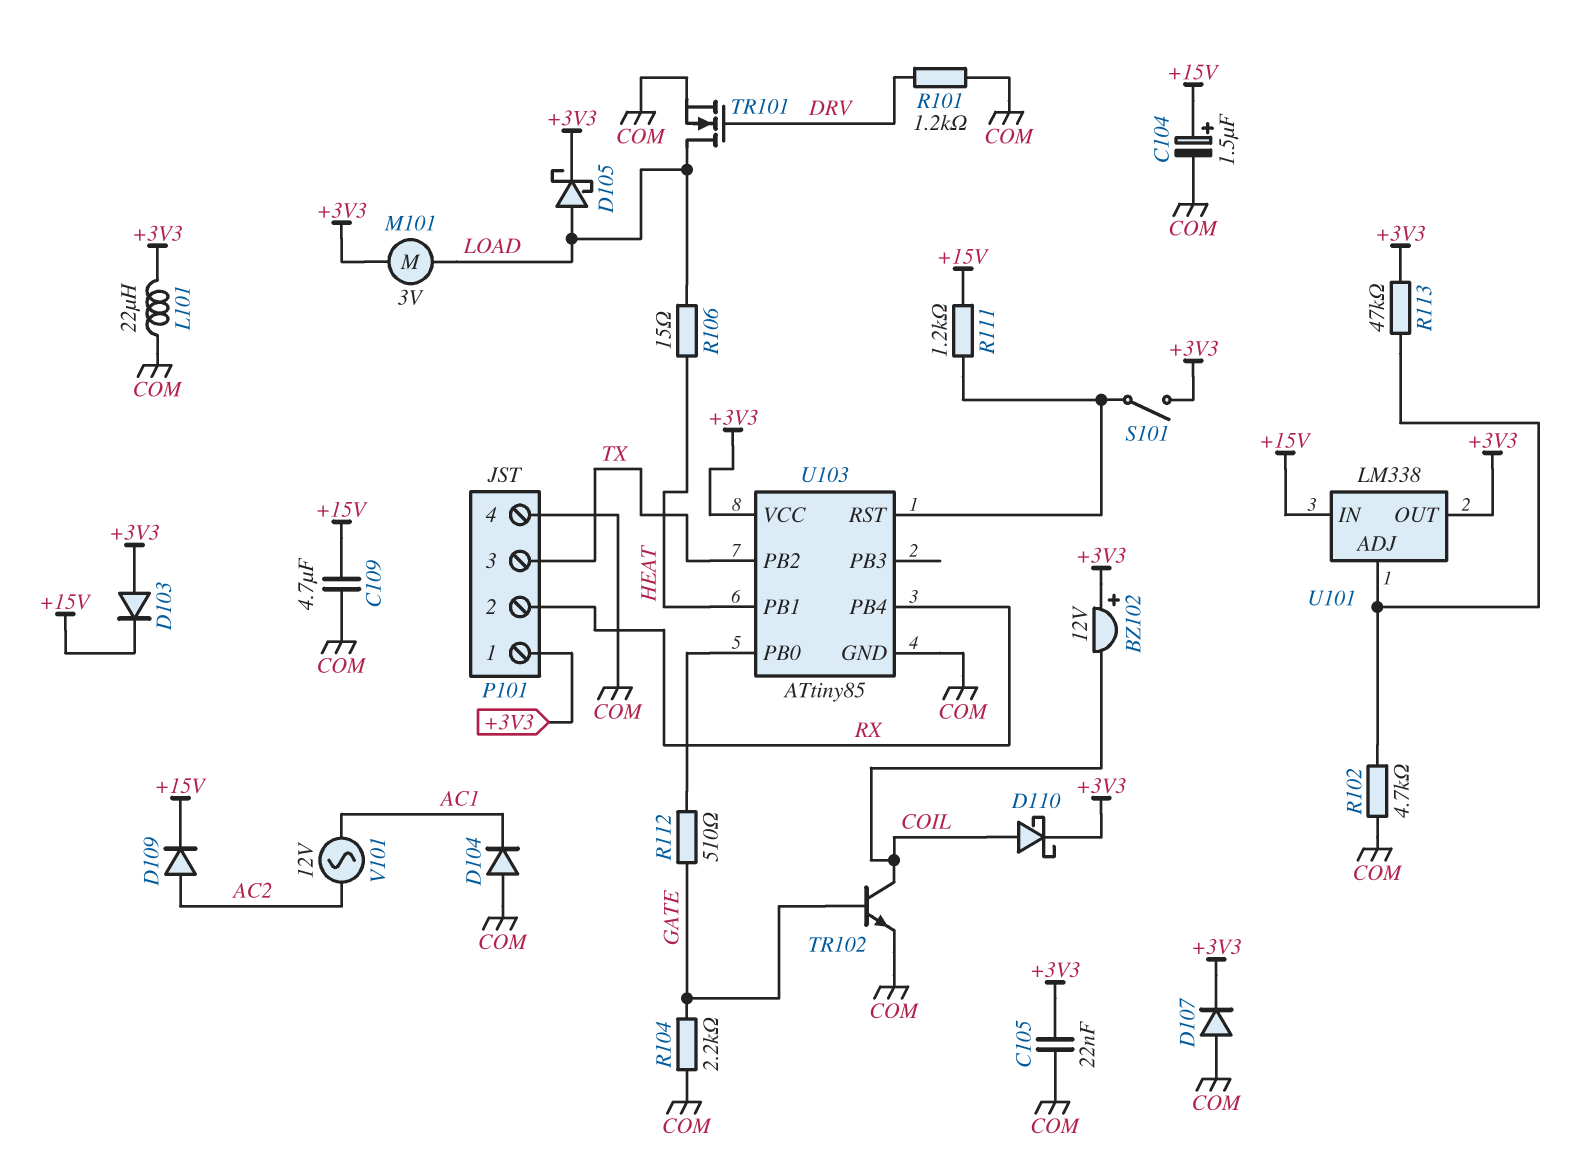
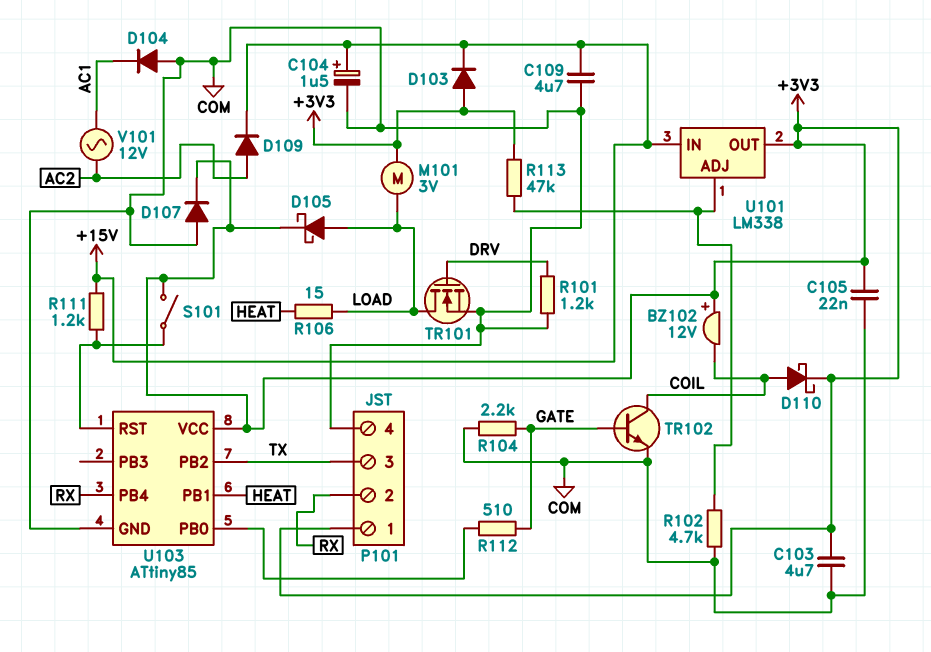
C103: none -> 4.7uF (+3V3, COM)
L101: 22uH (+3V3, COM) -> none

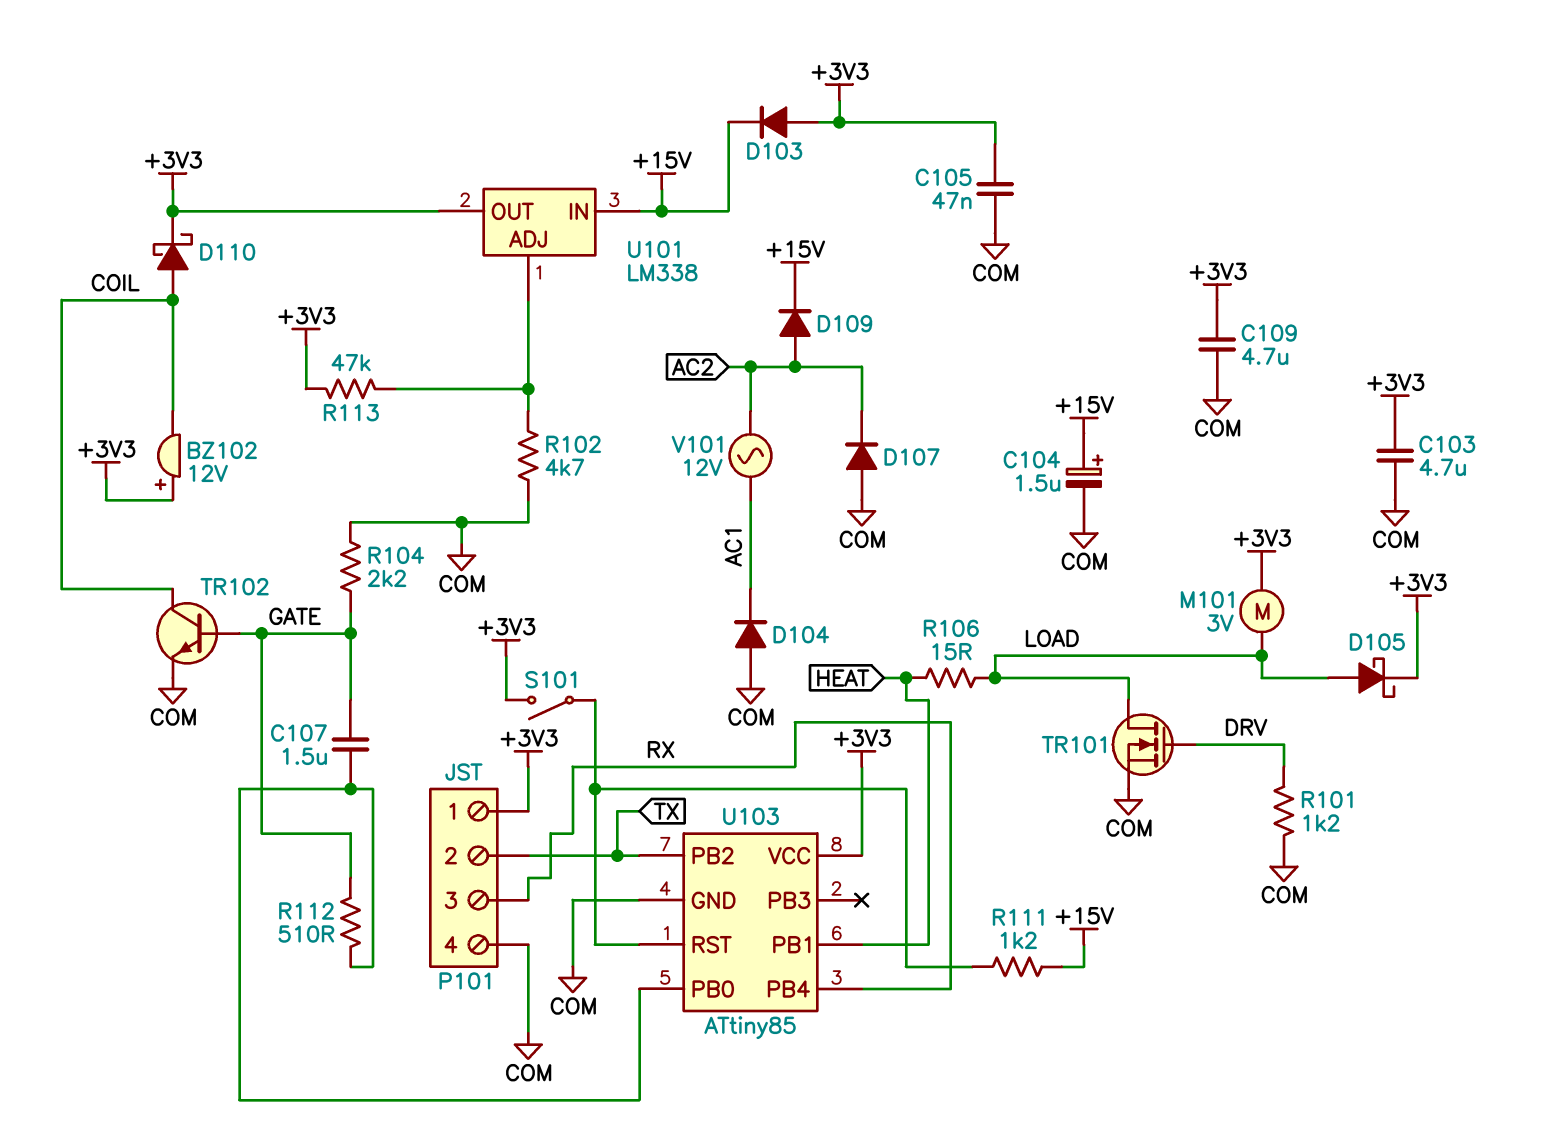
C105: 22nF (+3V3, COM) -> 47nF (+3V3, COM)
C107: none -> 1.5uF (GATE, U103/PB0)
C109: 4.7uF (+15V, COM) -> 4.7uF (+3V3, COM)
D107: diode (A COM, K +3V3) -> diode (A COM, K AC2)
P101 pin 2: RX -> TX
P101 pin 3: TX -> RX

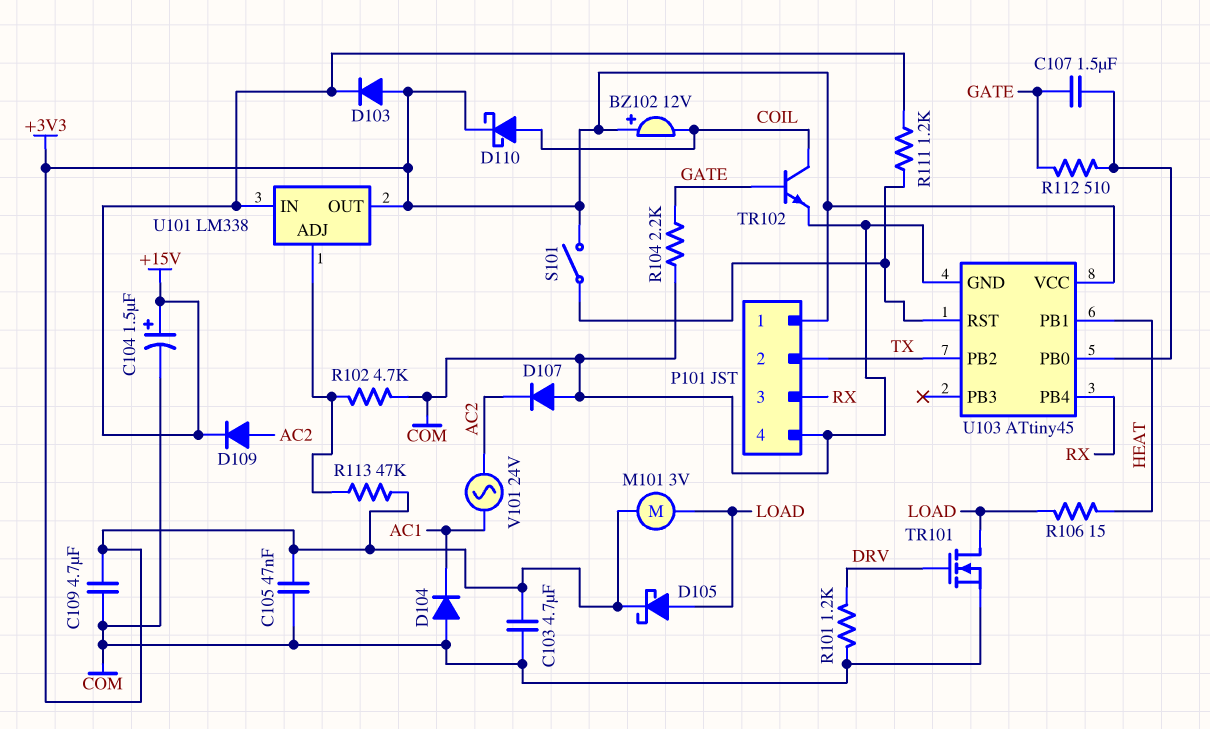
U103: ATtiny85 -> ATtiny45
V101: AC 12V (AC1, AC2) -> AC 24V (AC1, AC2)

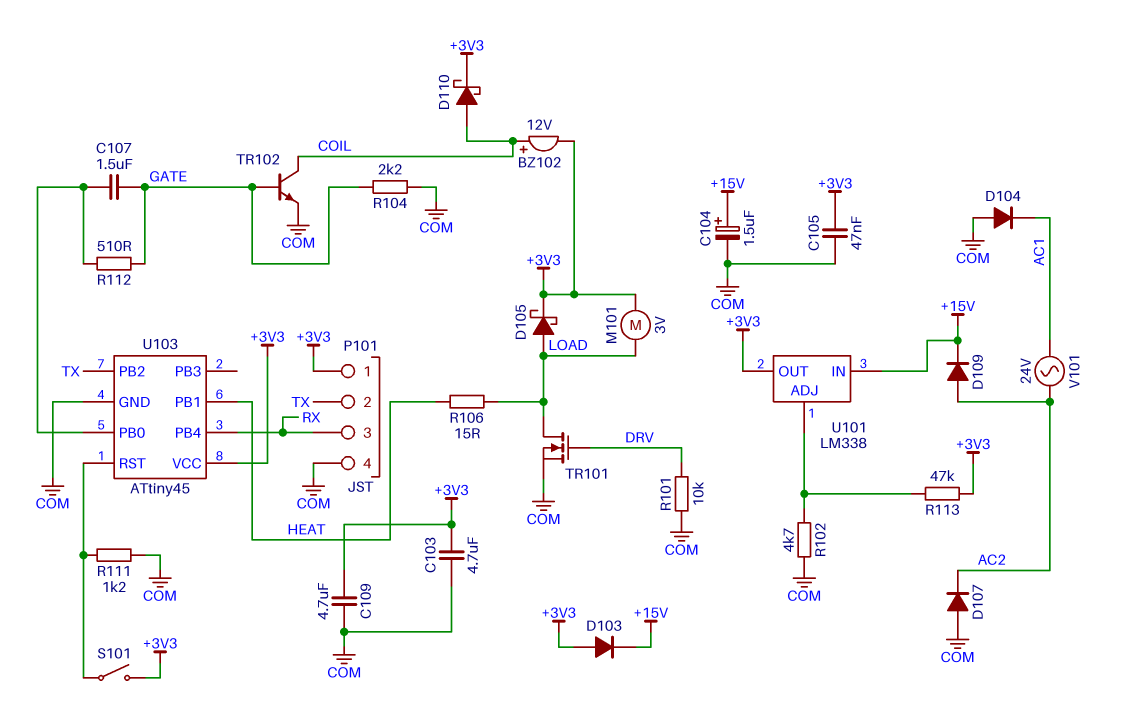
BZ102: buzzer 12V (plus +3V3, minus COIL) -> buzzer 12V (plus COIL, minus +3V3)
R101: 1.2k (COM, DRV) -> 10k (COM, DRV)
R111: 1.2k (+15V, U103/RST) -> 1.2k (COM, U103/RST)

